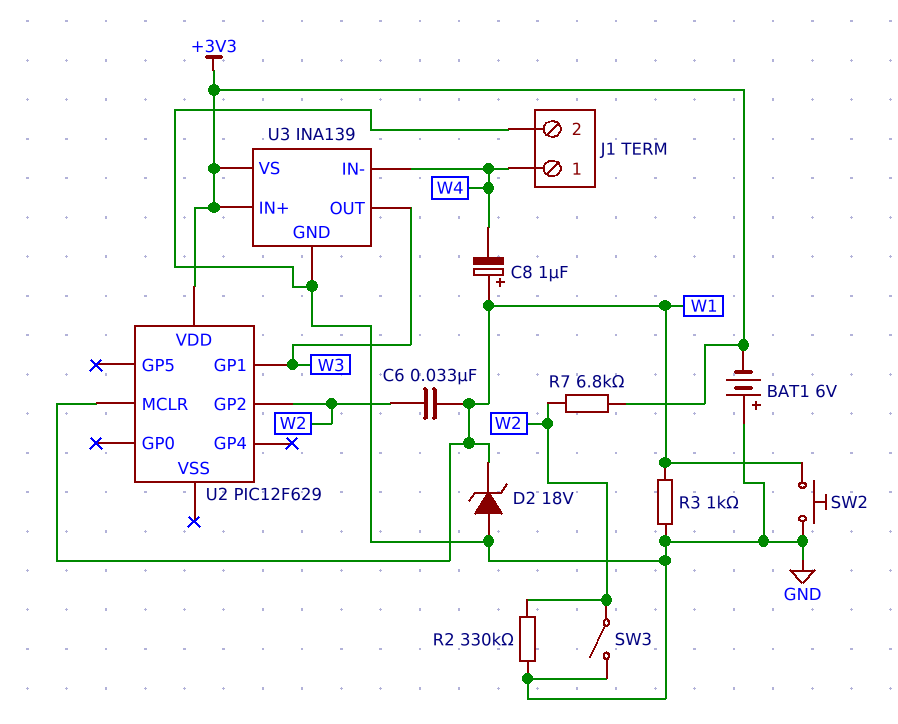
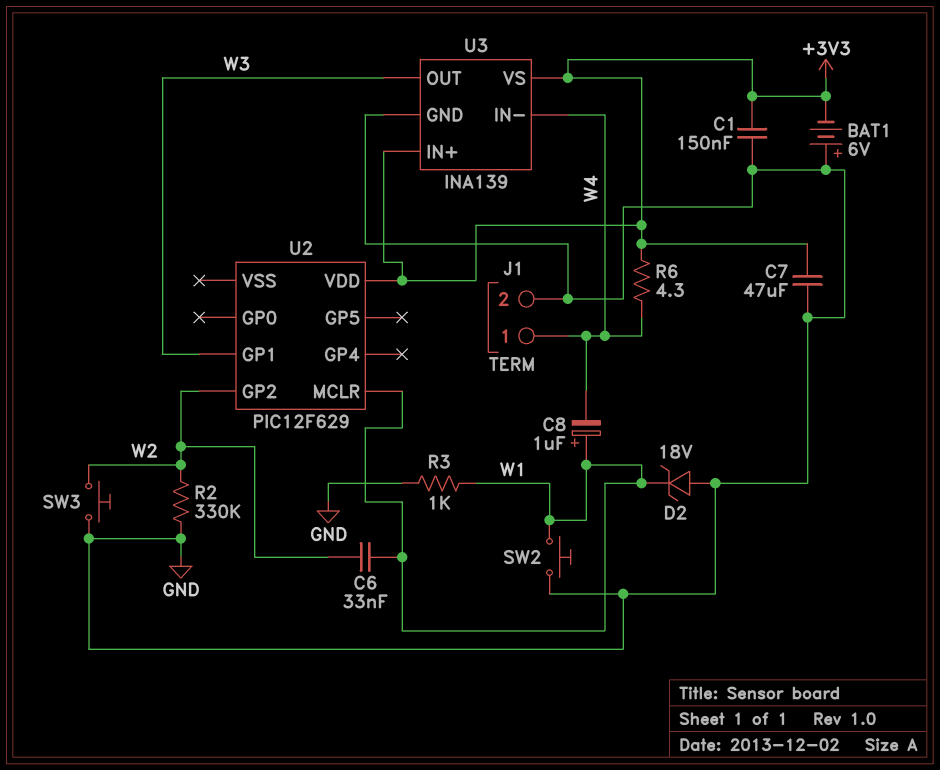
C1: none -> 150nF (+3V3, GND)
C7: none -> 47uF (+3V3, GND)
R6: none -> 4.3 (+3V3, W4)
R7: 6.8k (+3V3, W2) -> none
SW3: switch (GND, W2) -> button (GND, W2)

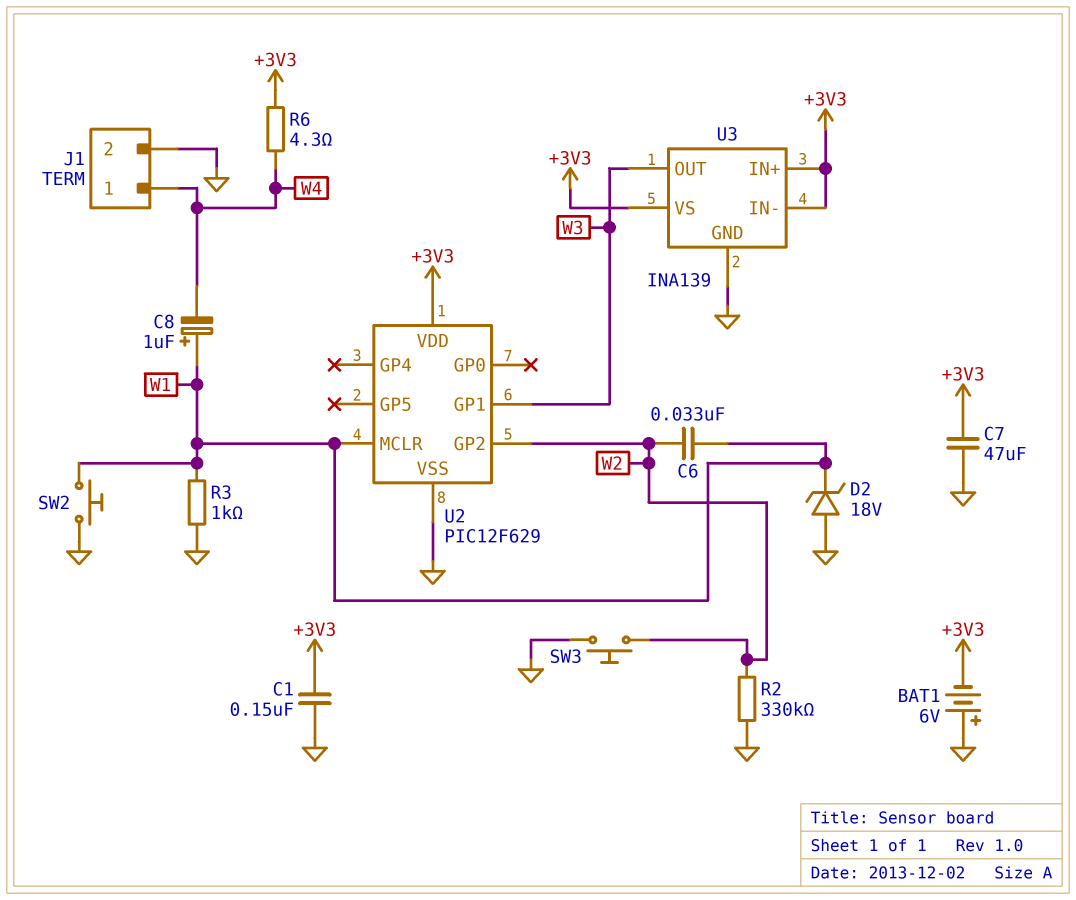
U2 pin VSS: none -> GND
U3 pin IN-: W4 -> +3V3

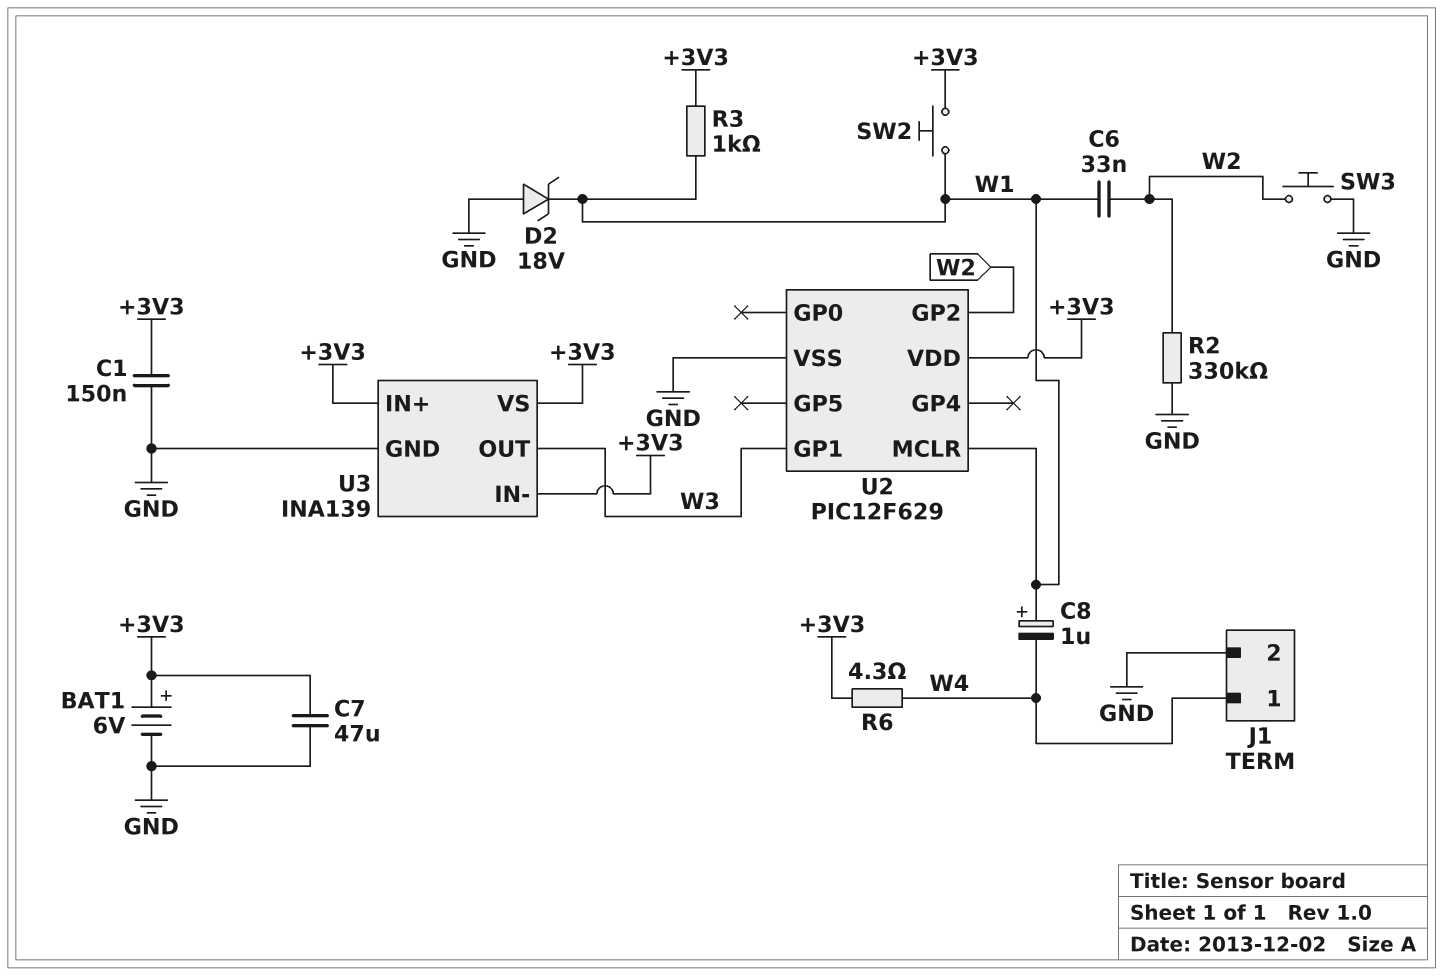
BAT1: 6V (plus GND, minus +3V3) -> 6V (plus +3V3, minus GND)
R3: 1k (GND, W1) -> 1k (+3V3, W1)
SW2: button (GND, W1) -> button (+3V3, W1)

